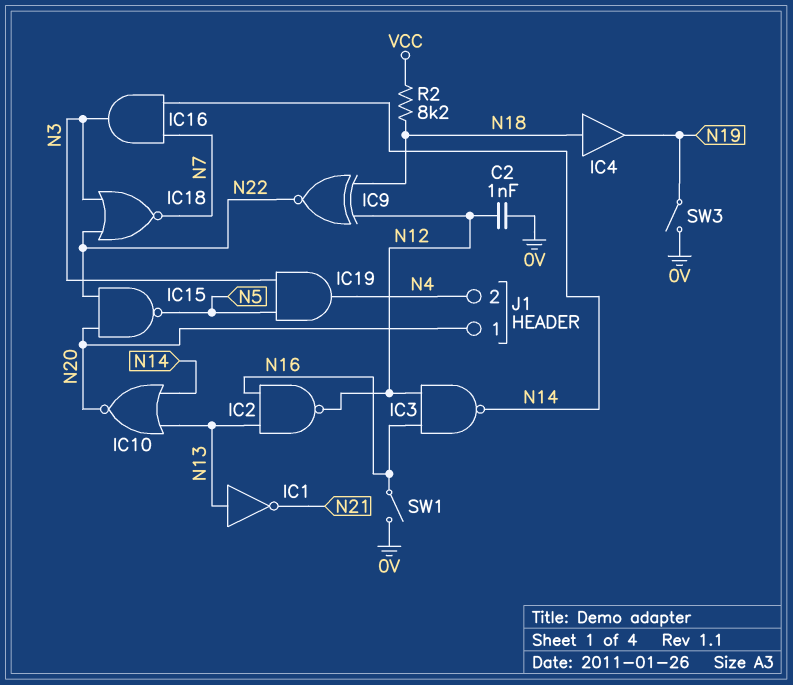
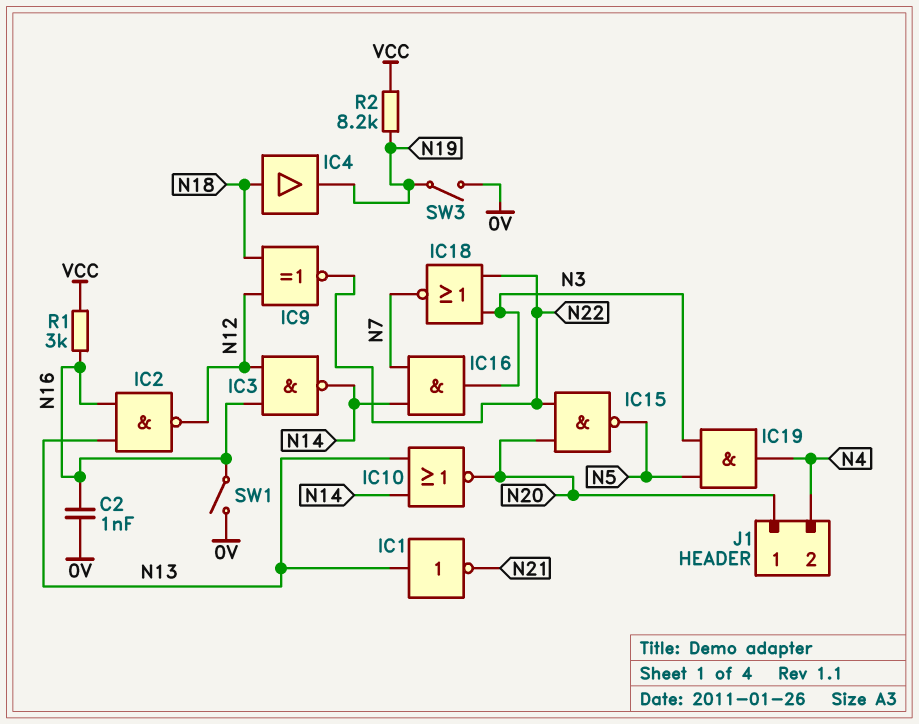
C2: 1nF (0V, N12) -> 1nF (0V, N16)
R1: none -> 3k (N16, VCC)
R2: 8.2k (N18, VCC) -> 8.2k (N19, VCC)

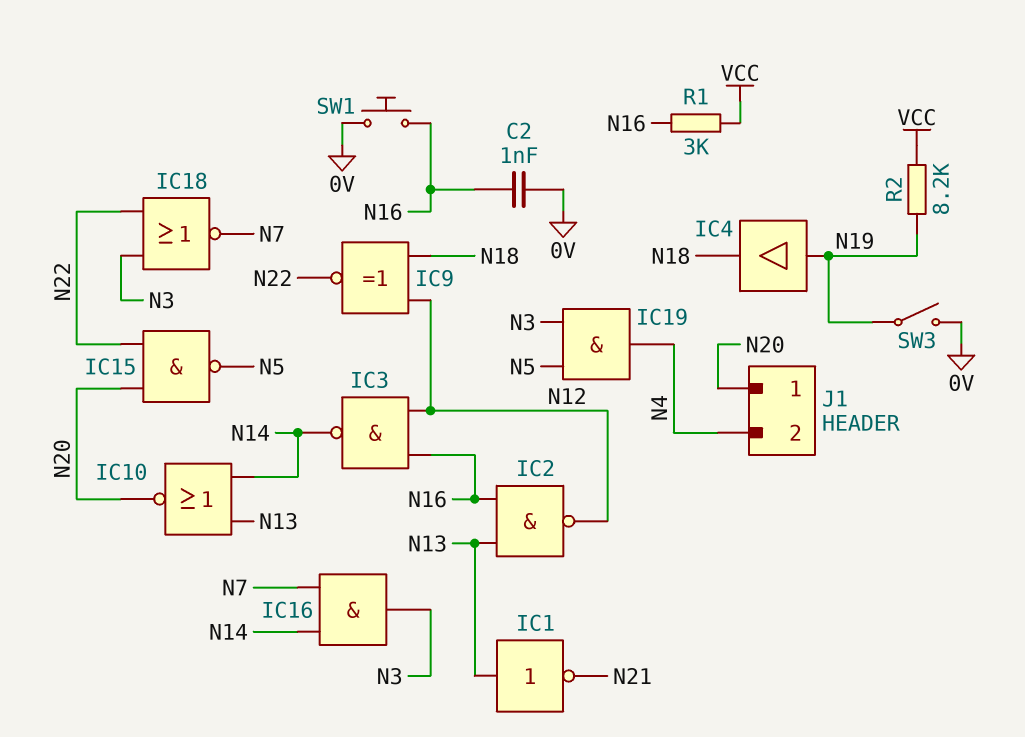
IC4: buffer (in N18, out N19) -> buffer (in N19, out N18)
SW1: switch (0V, N16) -> button (0V, N16)

